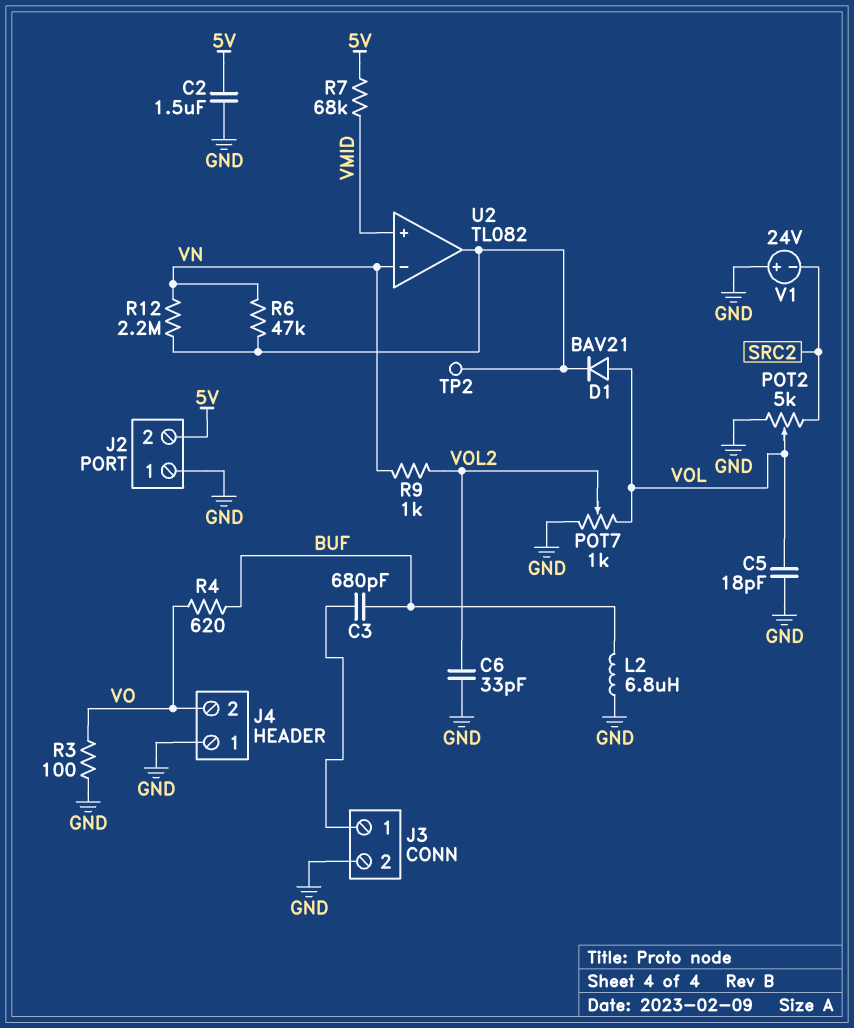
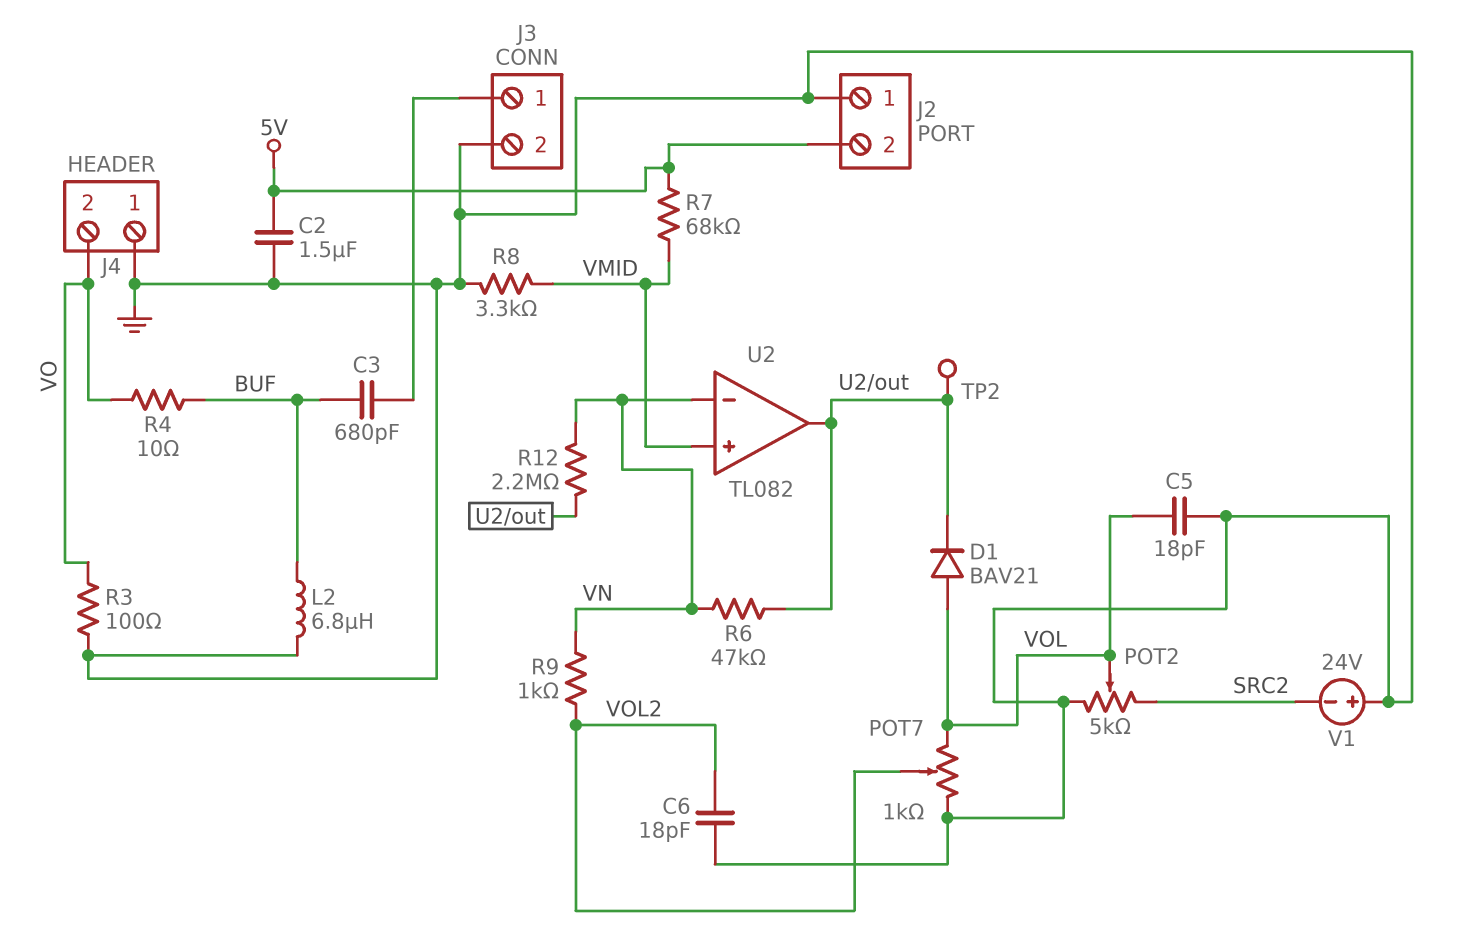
C6: 33pF (GND, VOL2) -> 18pF (GND, VOL2)
R4: 620 (BUF, VO) -> 10 (BUF, VO)
R8: none -> 3.3k (GND, VMID)

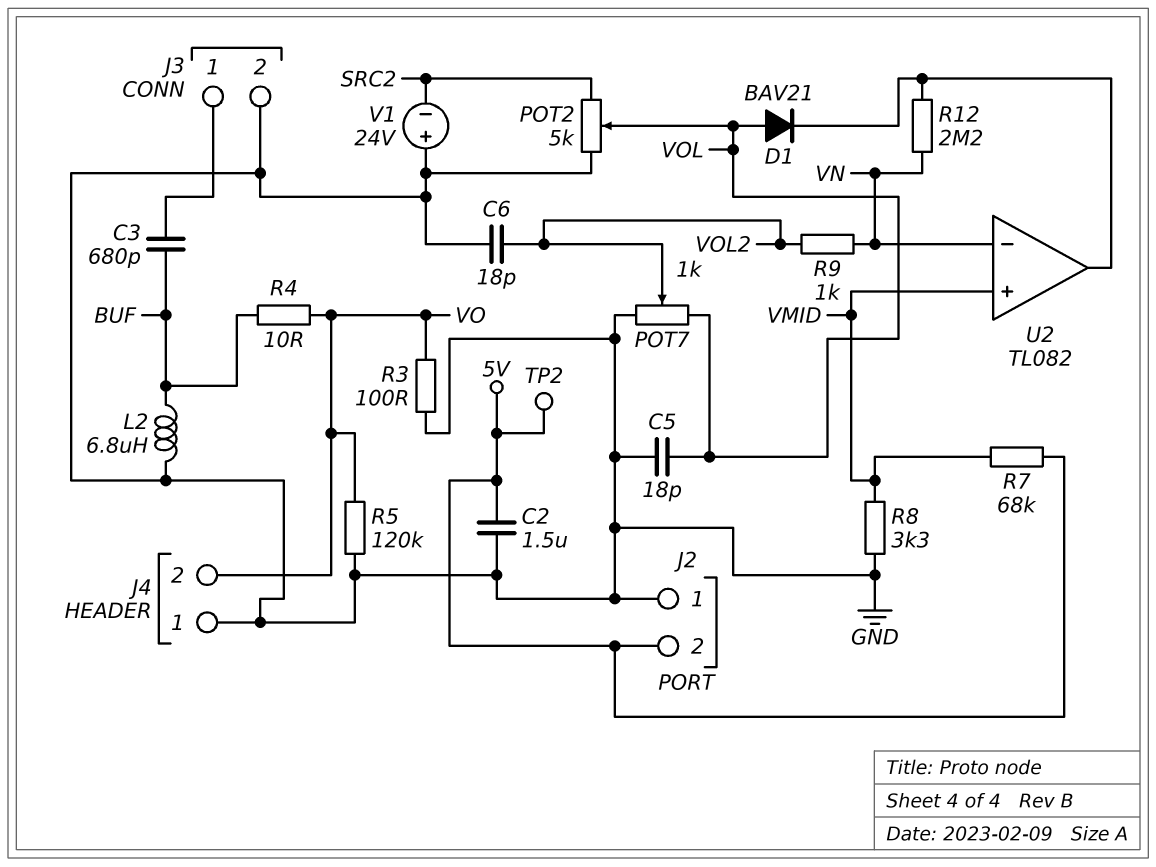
R5: none -> 120k (GND, VO)
R6: 47k (U2/out, VN) -> none
TP2: test point (U2/out) -> test point (5V)

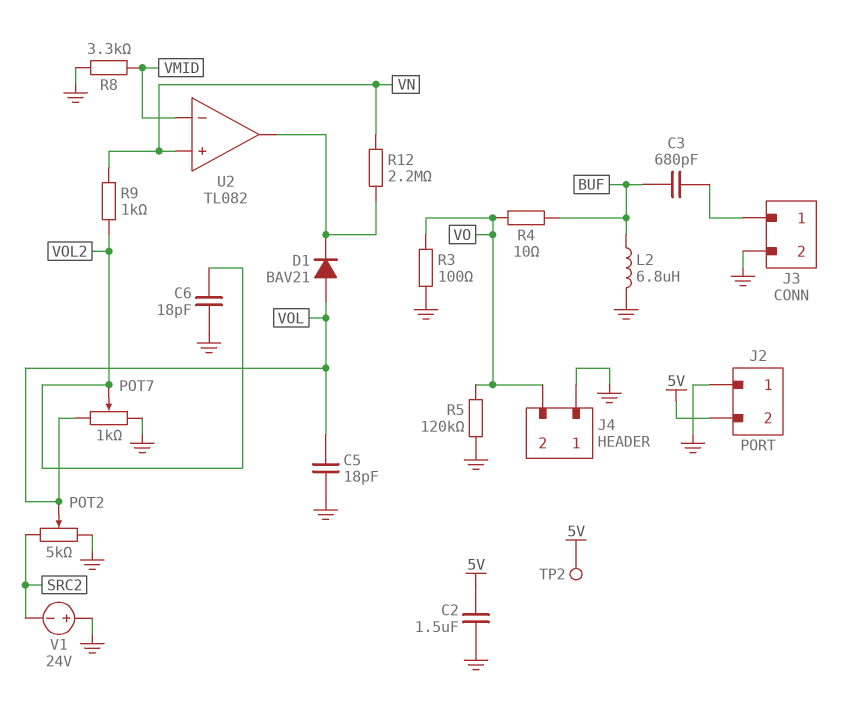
R7: 68k (5V, VMID) -> none
U2 pin in+: VMID -> VN
U2 pin in-: VN -> VMID

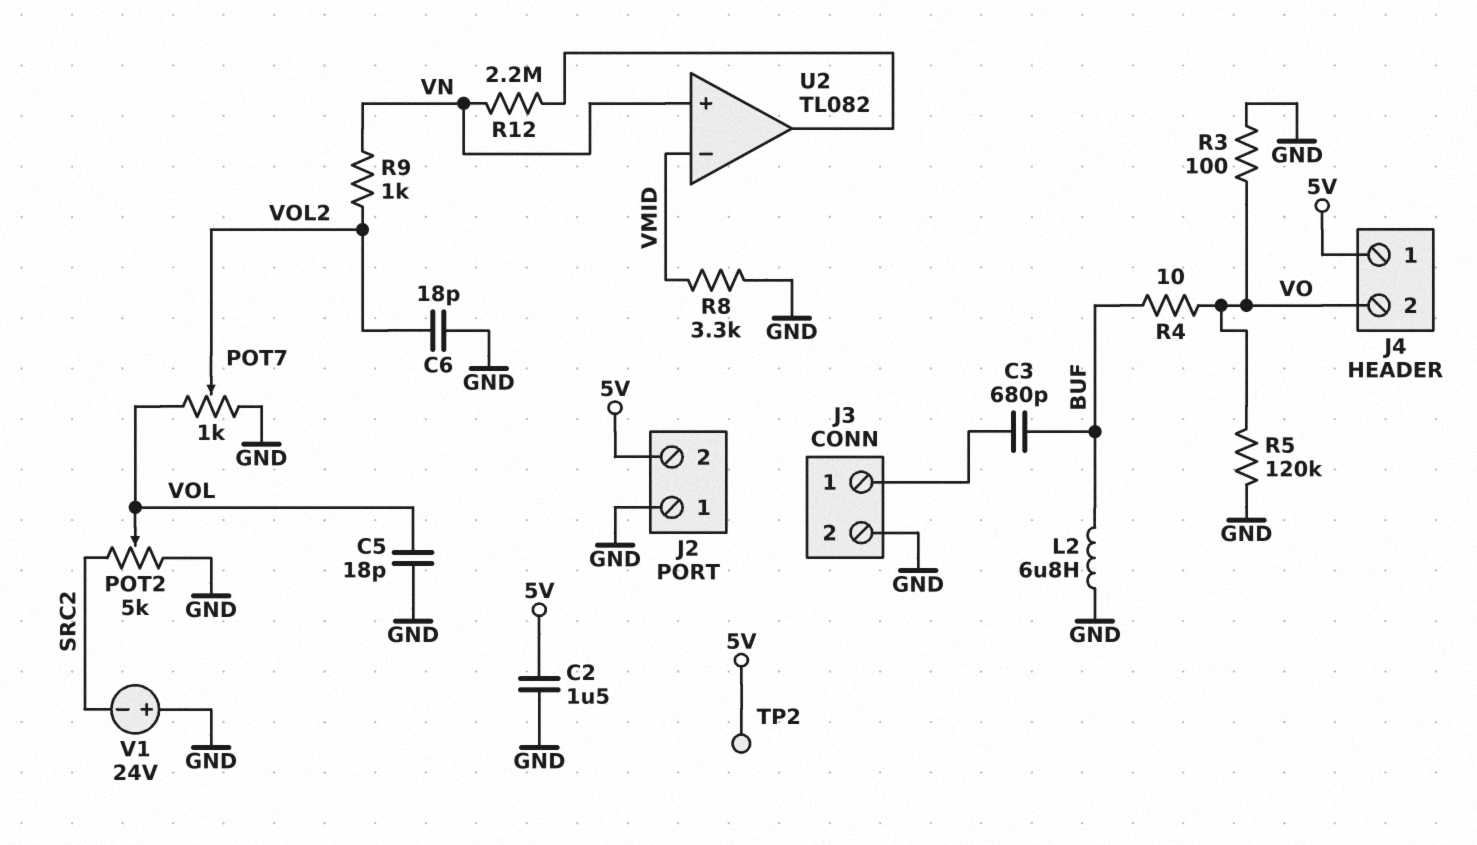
D1: diode BAV21 (A VOL, K U2/out) -> none
J4 pin 1: GND -> 5V

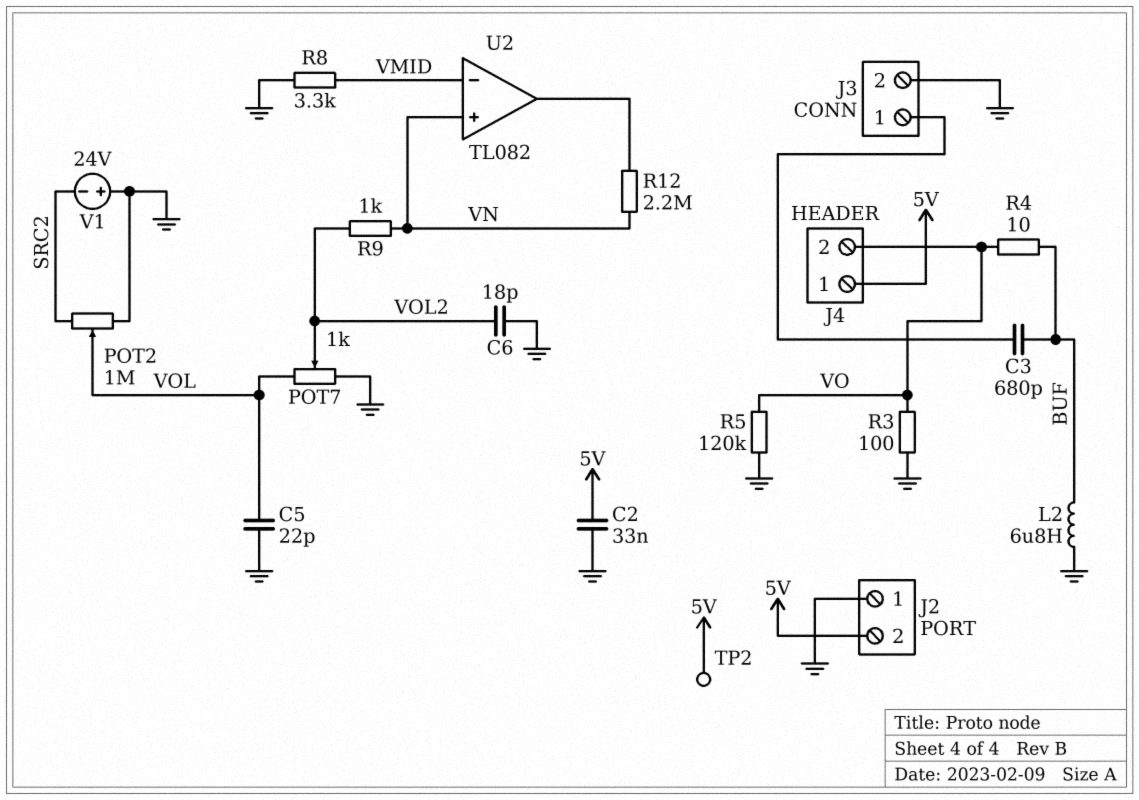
C2: 1.5uF (5V, GND) -> 33nF (5V, GND)
C5: 18pF (GND, VOL) -> 22pF (GND, VOL)
POT2: 5k (GND, SRC2, wiper VOL) -> 1M (GND, SRC2, wiper VOL)

